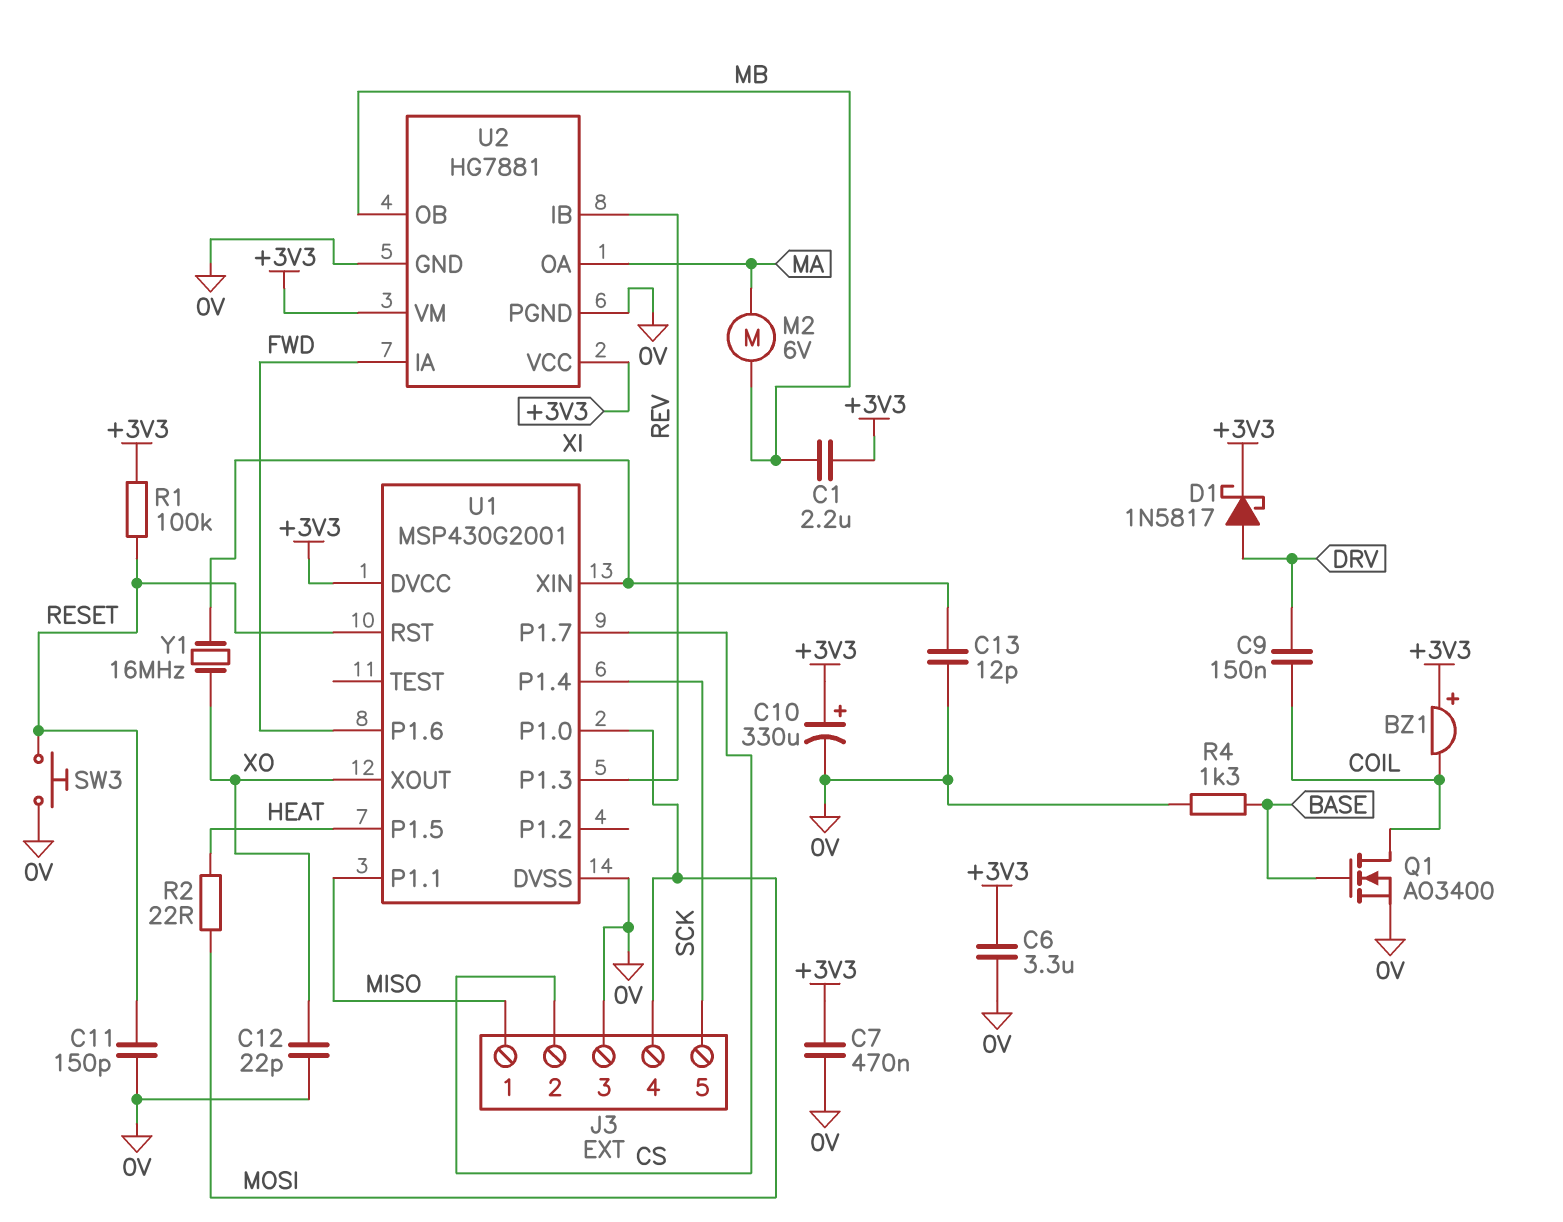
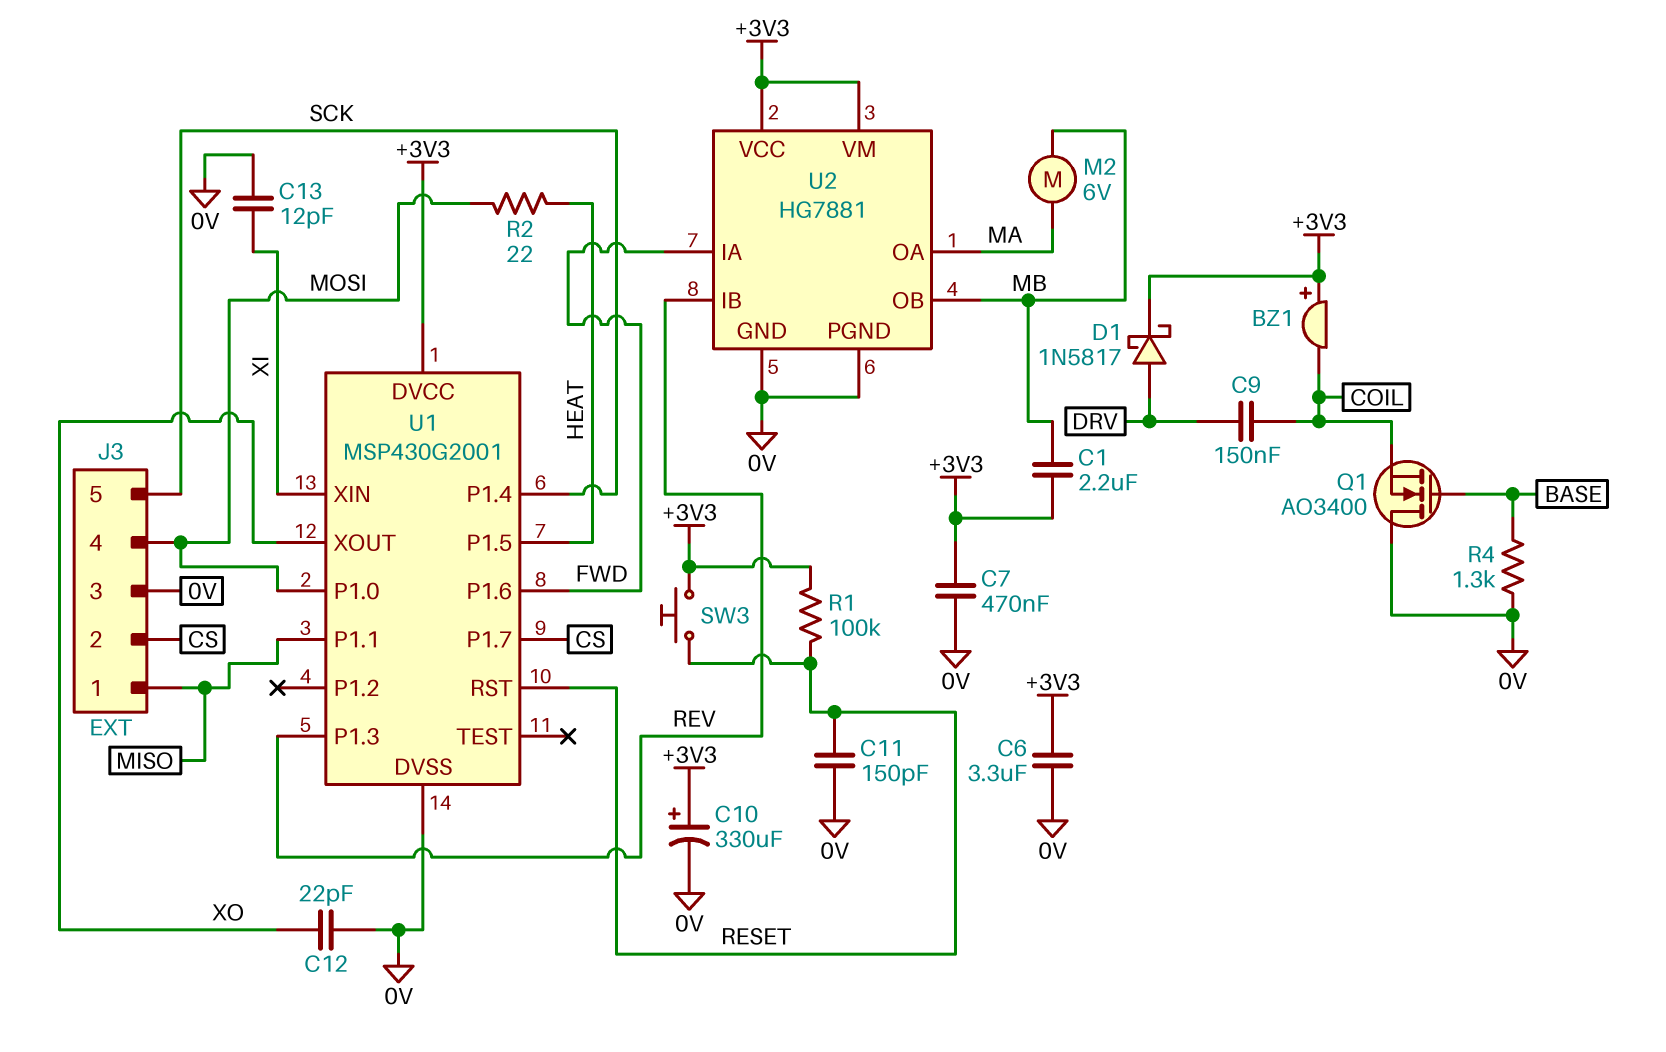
Q1: NMOS AO3400 (G BASE, D COIL, S 0V) -> NMOS AO3400 (G BASE, D 0V, S COIL)
SW3: button (0V, RESET) -> button (+3V3, RESET)
Y1: 16MHz (XI, XO) -> none

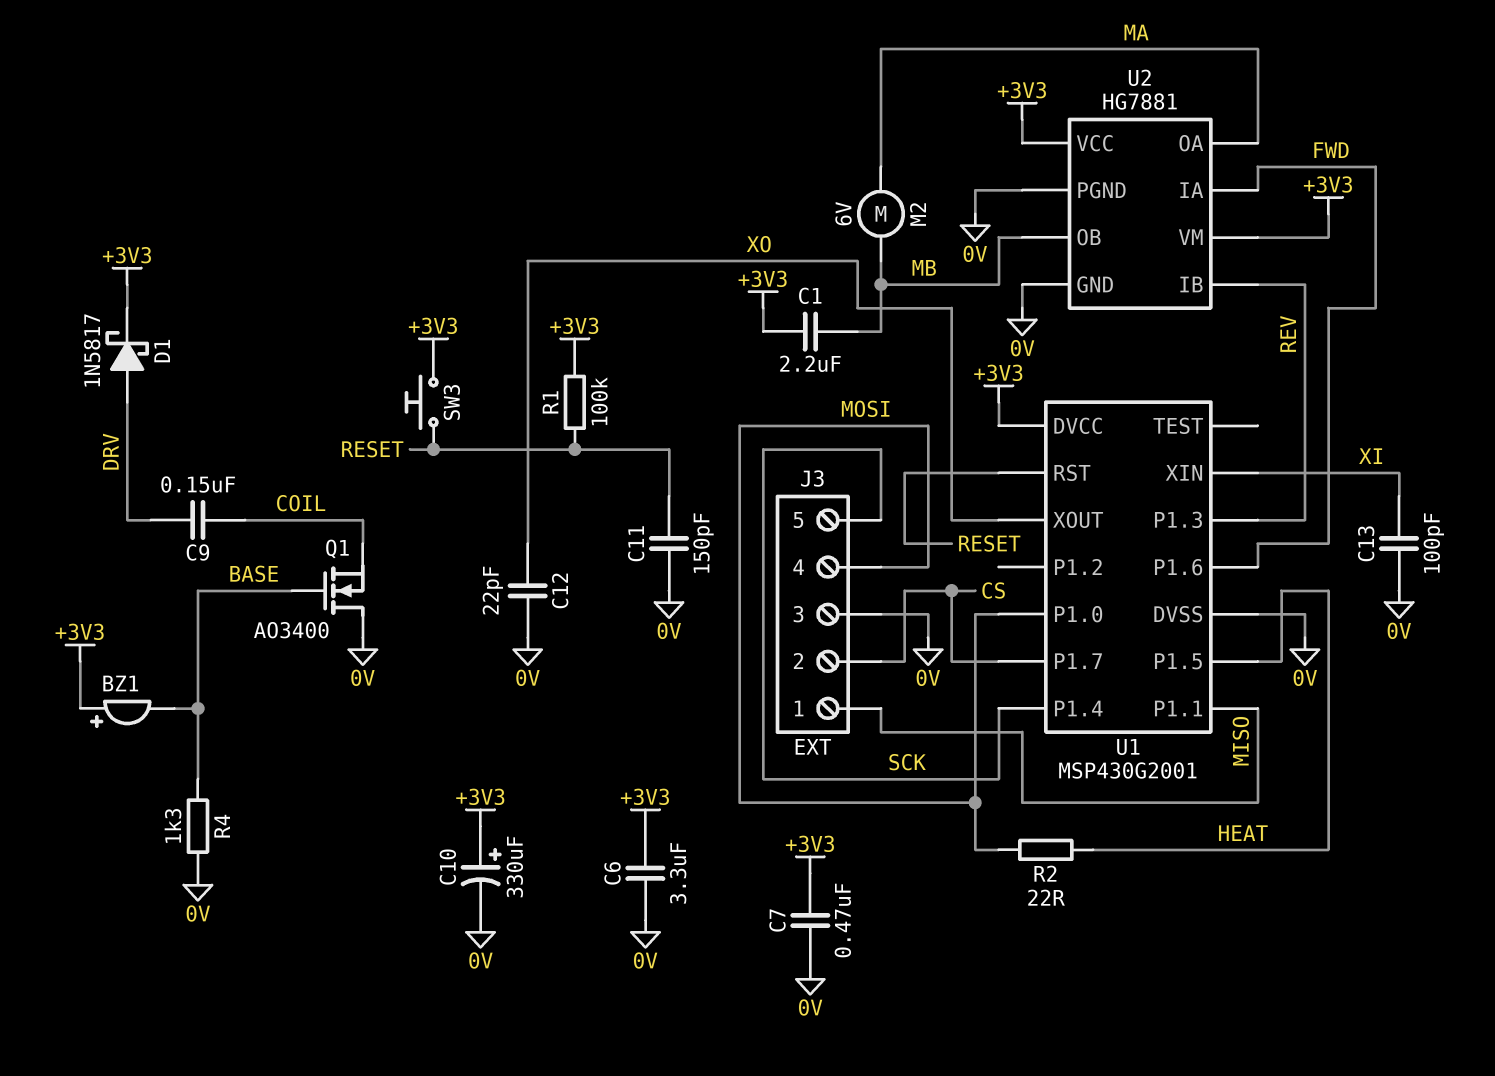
BZ1: buzzer (plus +3V3, minus COIL) -> buzzer (plus +3V3, minus BASE)
C13: 12pF (0V, XI) -> 100pF (0V, XI)

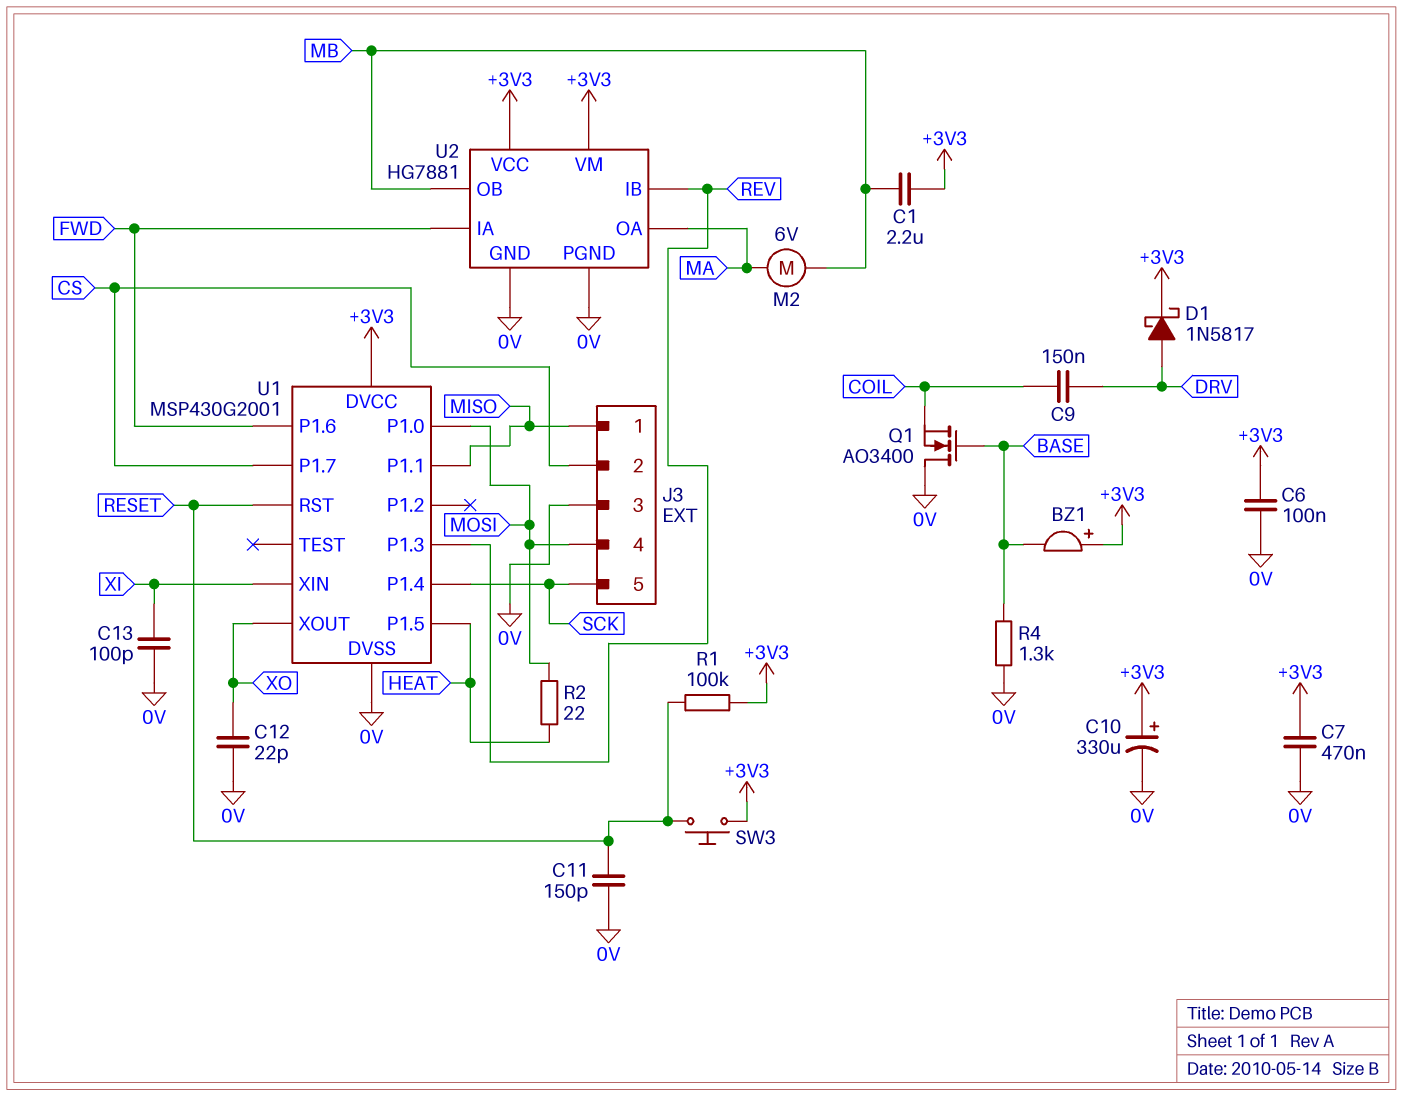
C6: 3.3uF (+3V3, 0V) -> 100nF (+3V3, 0V)

